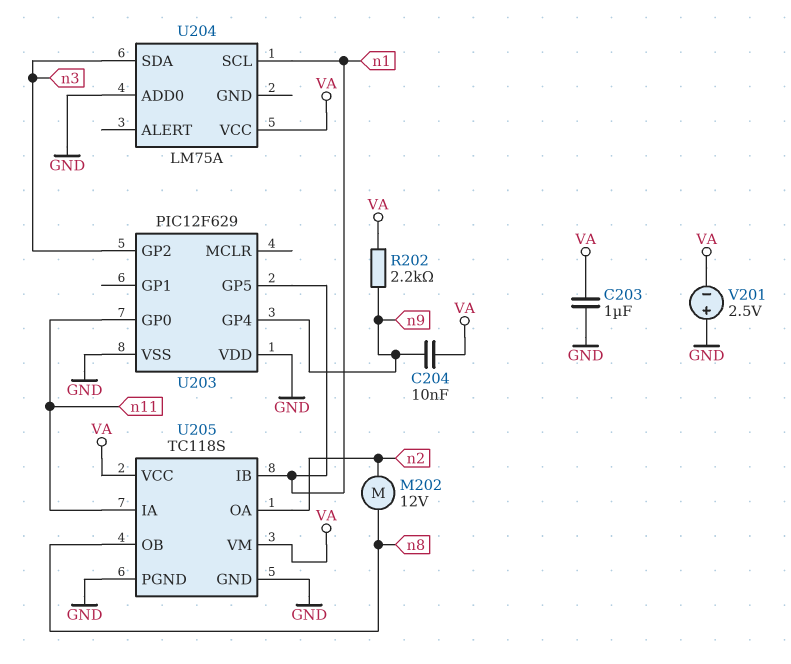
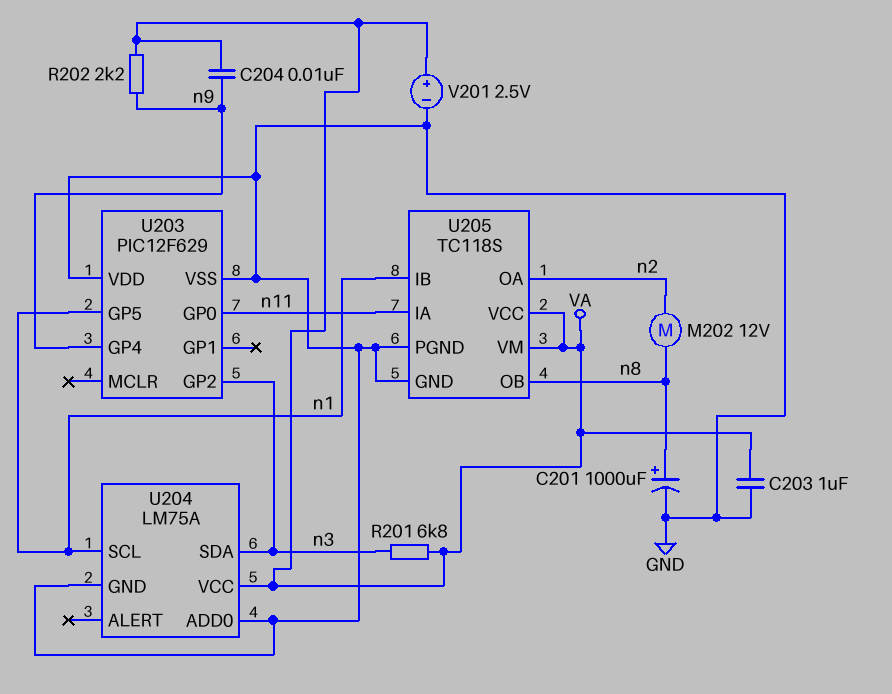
C201: none -> 1000uF (plus n8, minus GND)
R201: none -> 6.8k (VA, n3)
U204 pin GND: none -> GND
V201: 2.5V (plus GND, minus VA) -> 2.5V (plus VA, minus GND)

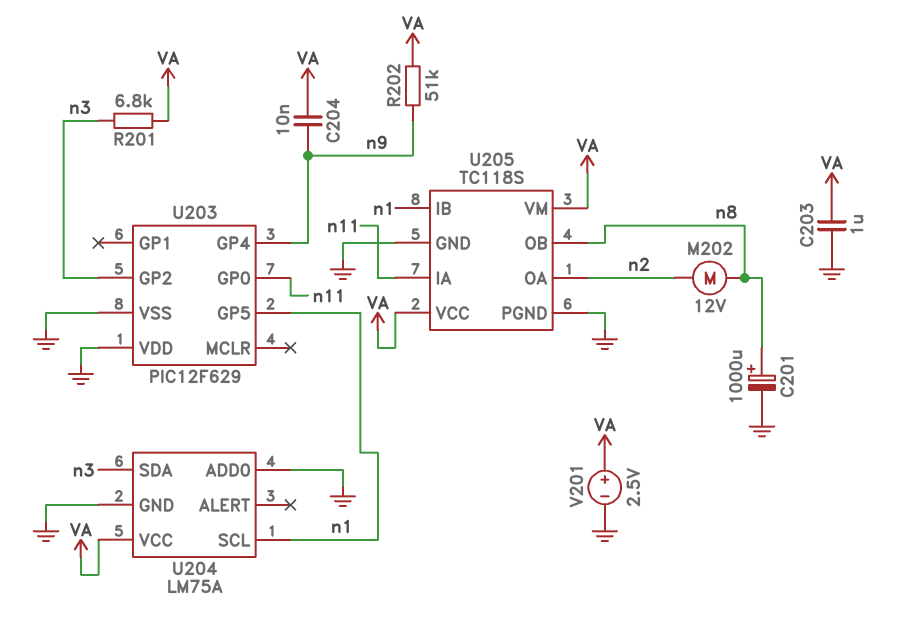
R202: 2.2k (VA, n9) -> 51k (VA, n9)

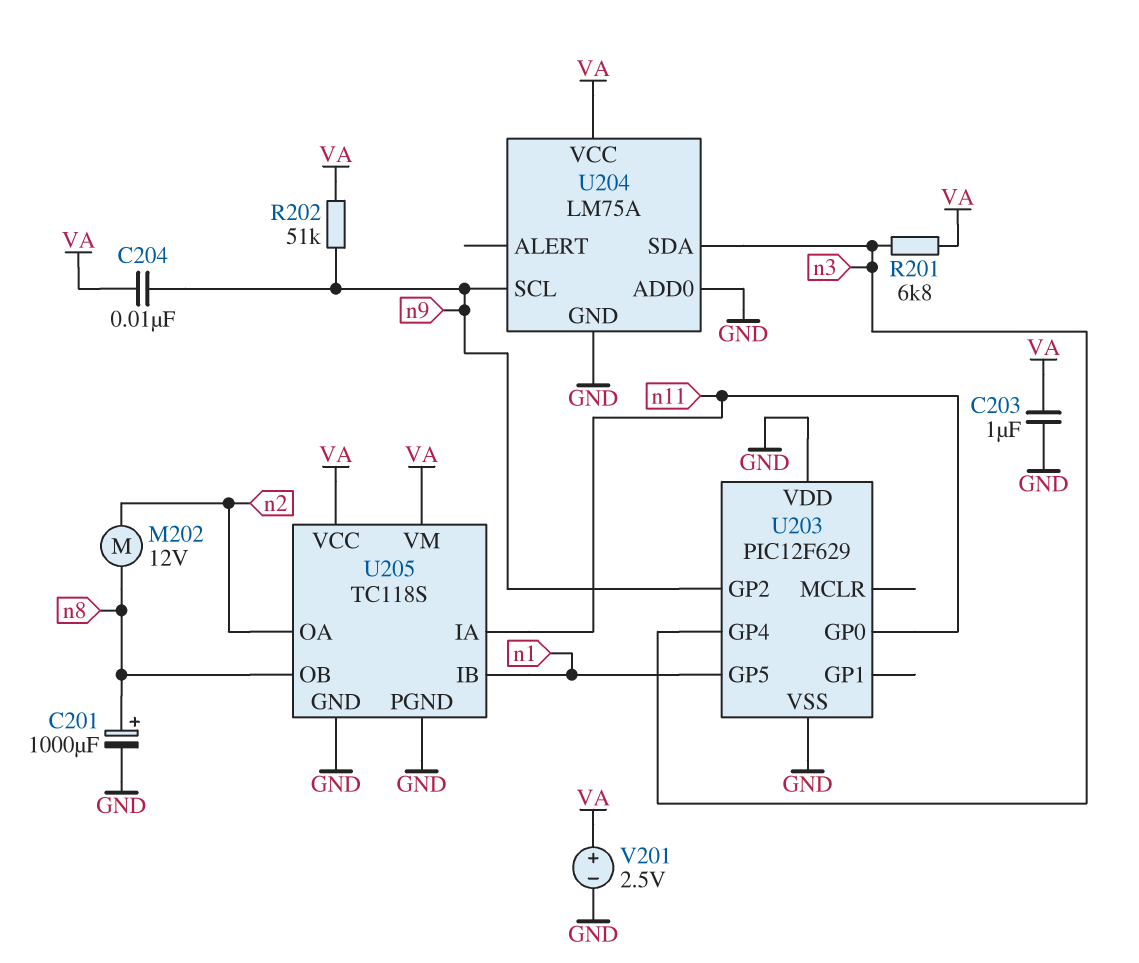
U203 pin GP2: n3 -> n9
U203 pin GP4: n9 -> n3
U204 pin SCL: n1 -> n9

